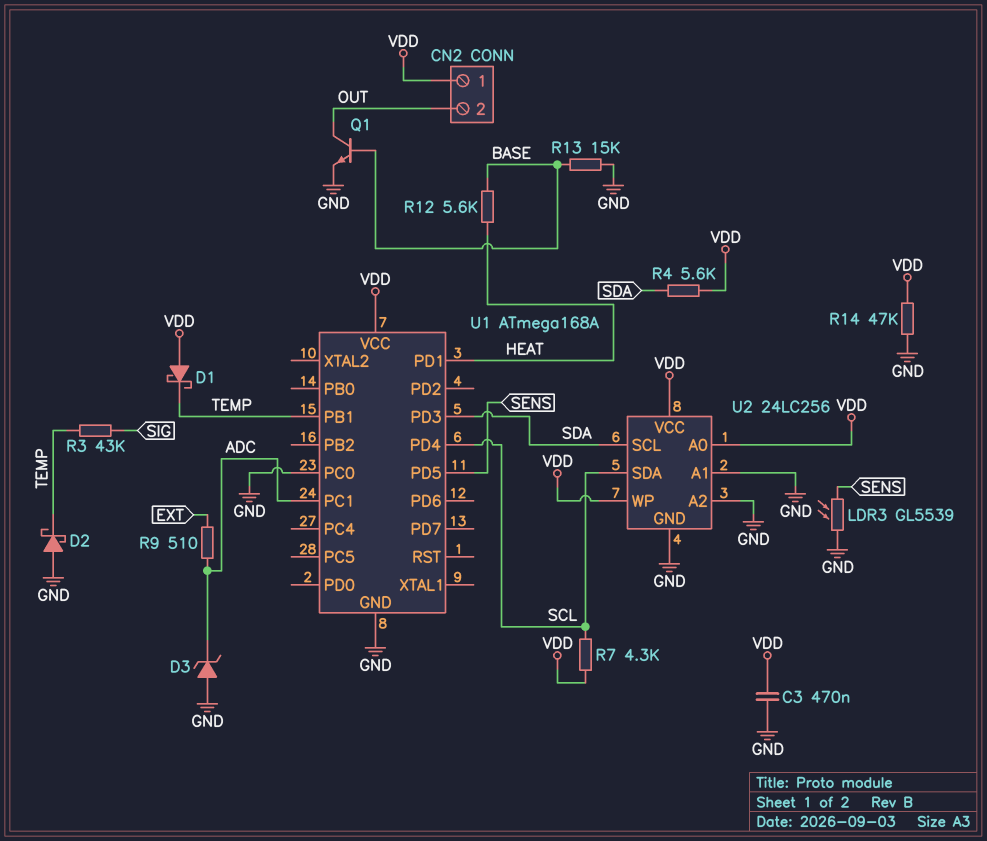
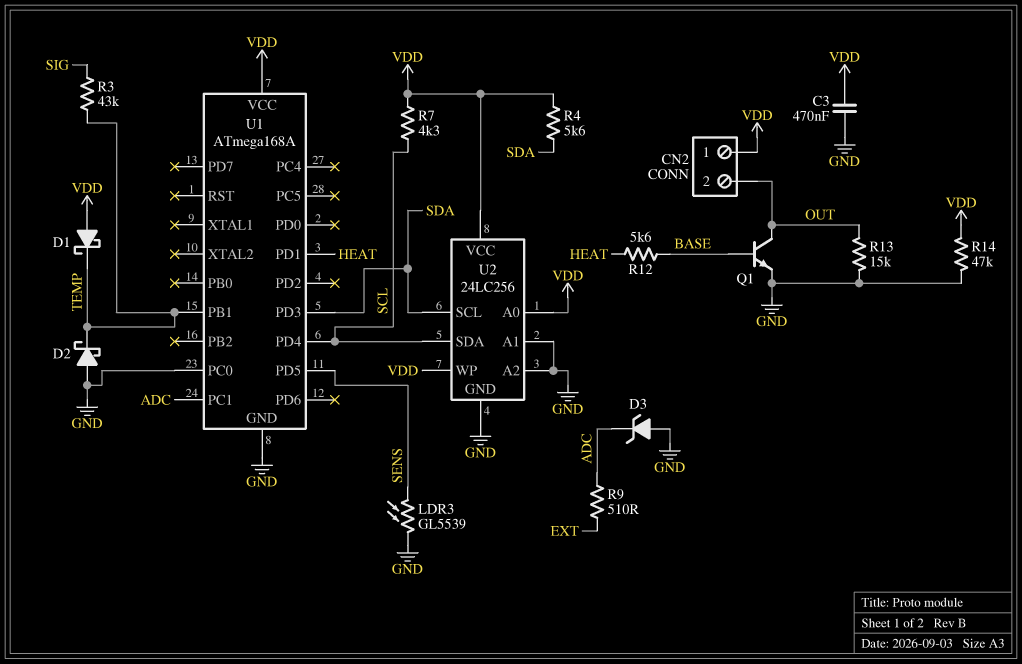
R13: 15k (BASE, GND) -> 15k (GND, OUT)

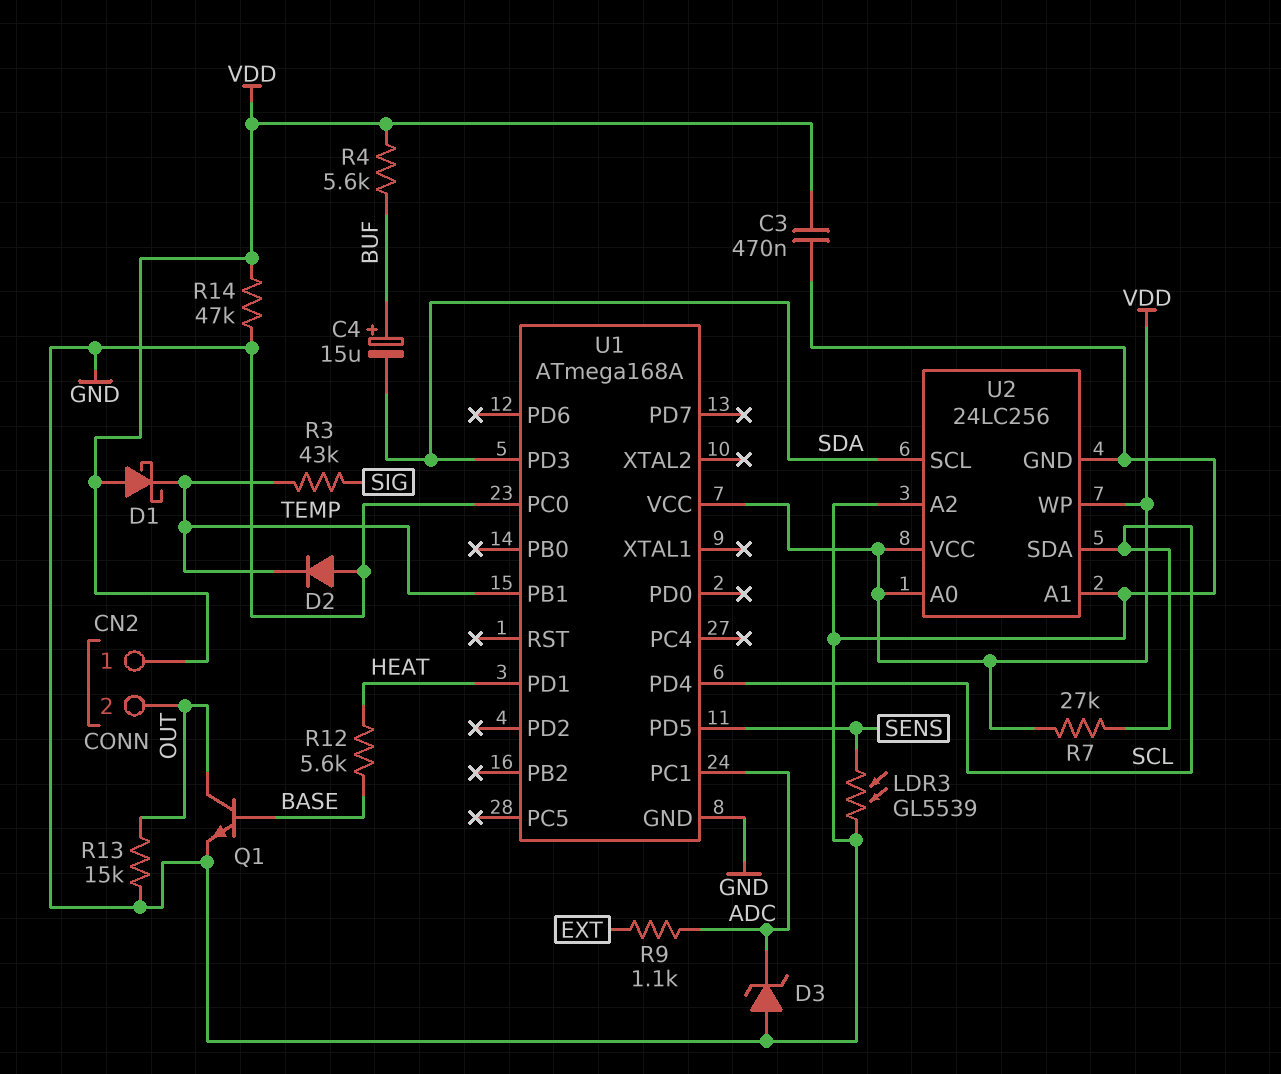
C4: none -> 15uF (plus BUF, minus SDA)
D2: schottky (A GND, K TEMP) -> diode (A GND, K TEMP)
R4: 5.6k (SDA, VDD) -> 5.6k (BUF, VDD)
R7: 4.3k (SCL, VDD) -> 27k (SCL, VDD)
R9: 510 (ADC, EXT) -> 1.1k (ADC, EXT)

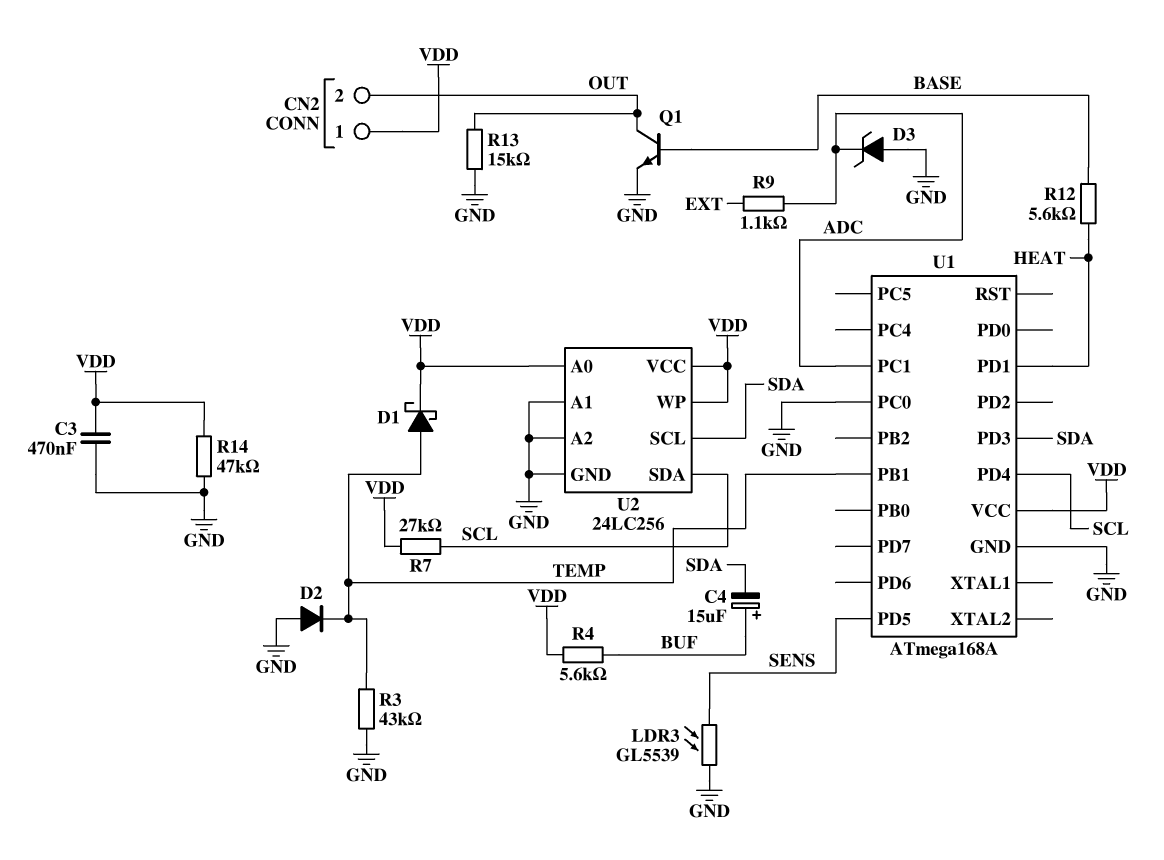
D1: schottky (A VDD, K TEMP) -> schottky (A TEMP, K VDD)
R3: 43k (SIG, TEMP) -> 43k (GND, TEMP)

